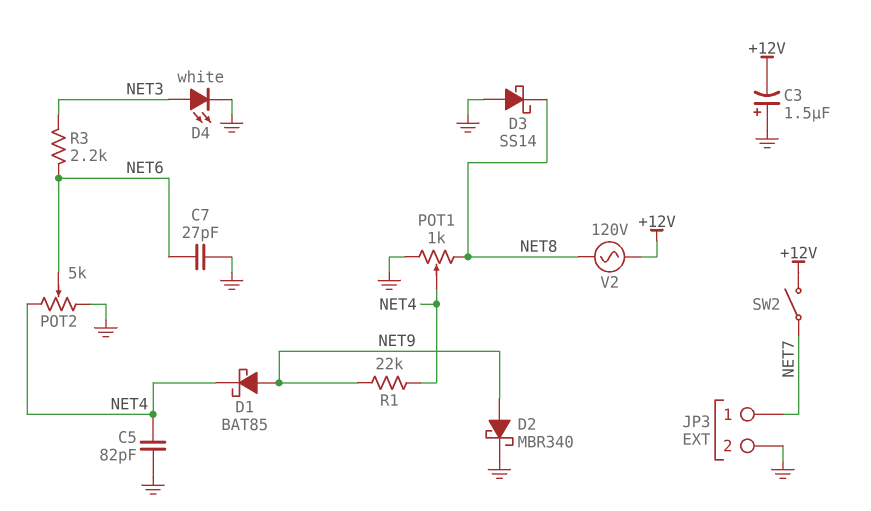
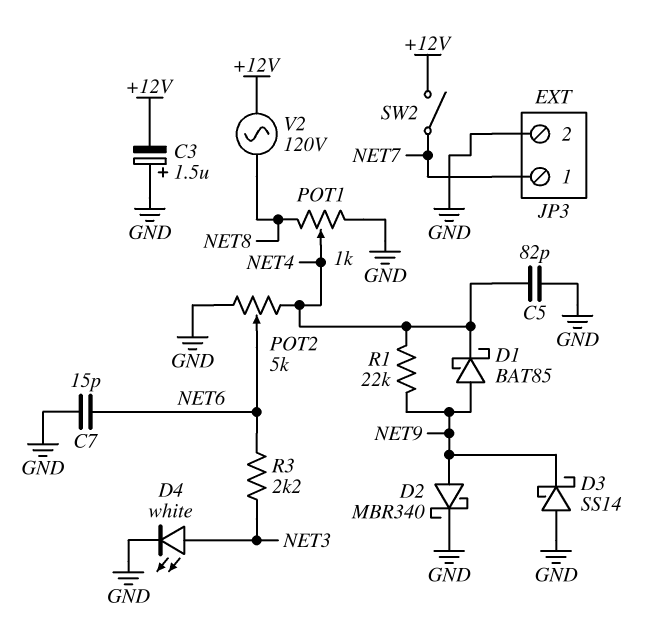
C7: 27pF (GND, NET6) -> 15pF (GND, NET6)
D3: schottky SS14 (A GND, K NET8) -> schottky SS14 (A GND, K NET9)

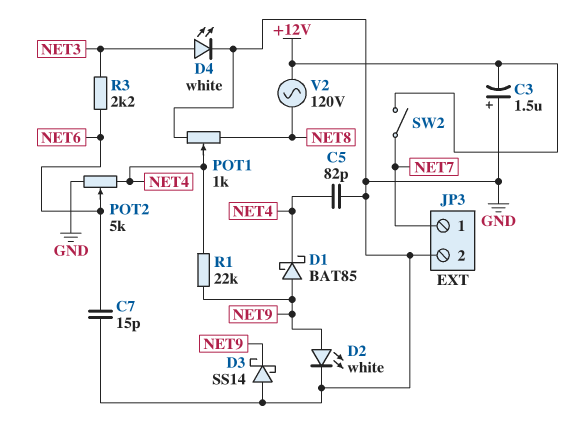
D2: schottky MBR340 (A NET9, K GND) -> LED white (A NET9, K GND)

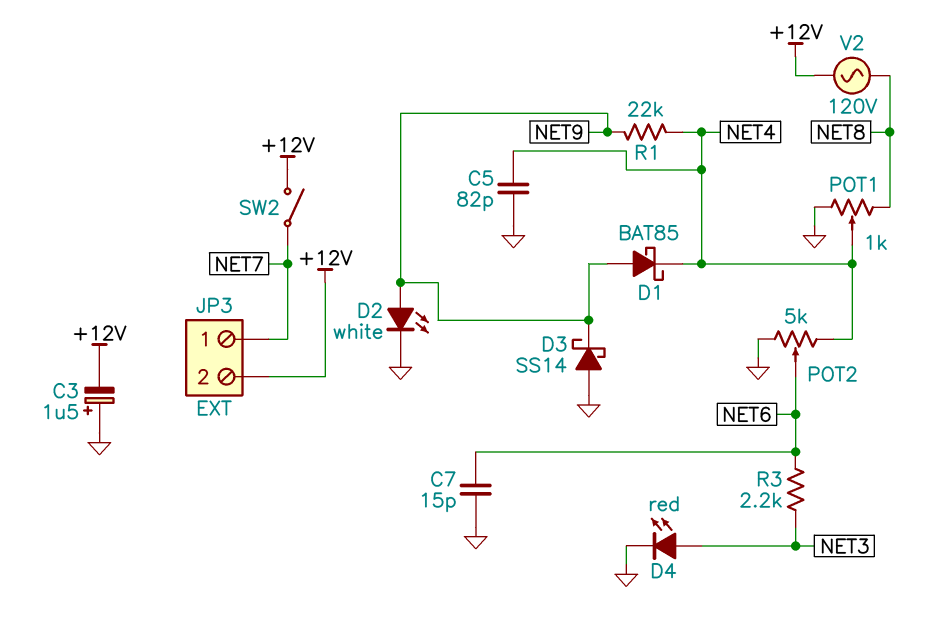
D4: LED white (A NET3, K GND) -> LED red (A NET3, K GND)
JP3 pin 2: GND -> +12V

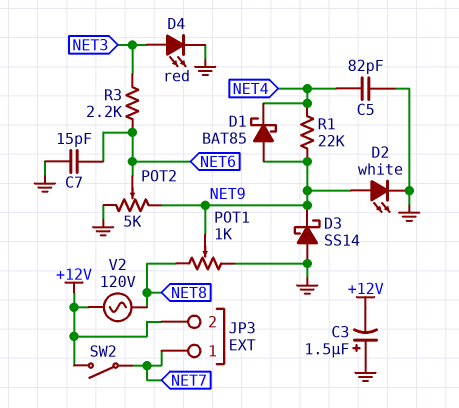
POT1: 1k (GND, NET8, wiper NET4) -> 1k (GND, NET8, wiper NET9)
POT2: 5k (GND, NET4, wiper NET6) -> 5k (GND, NET9, wiper NET6)

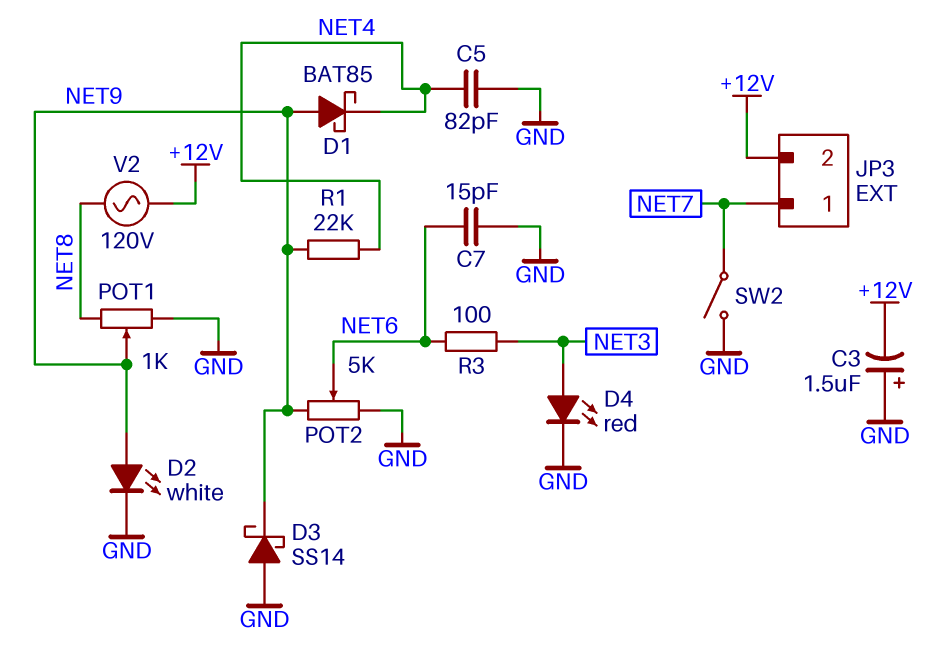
R3: 2.2k (NET3, NET6) -> 100 (NET3, NET6)
SW2: switch (+12V, NET7) -> switch (GND, NET7)

